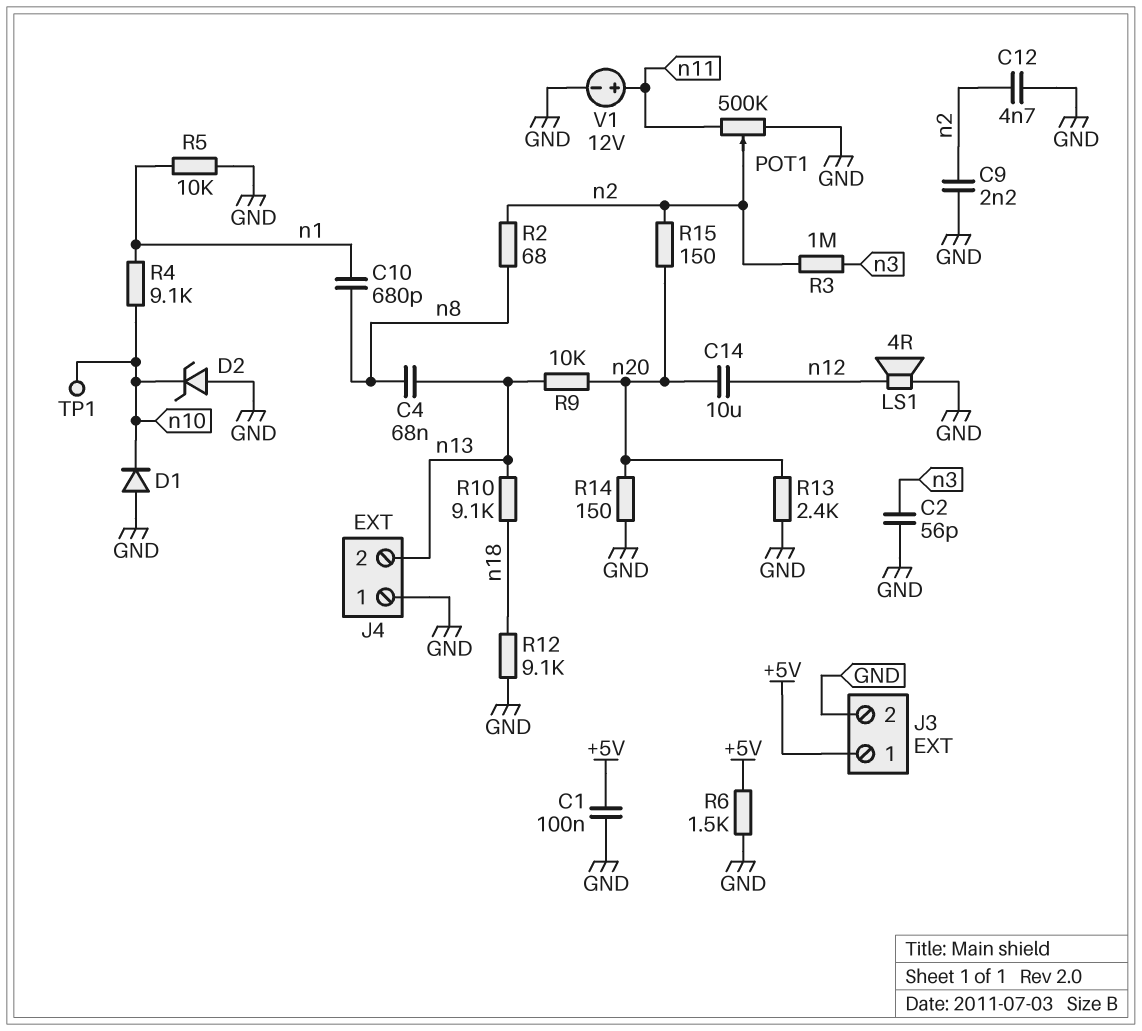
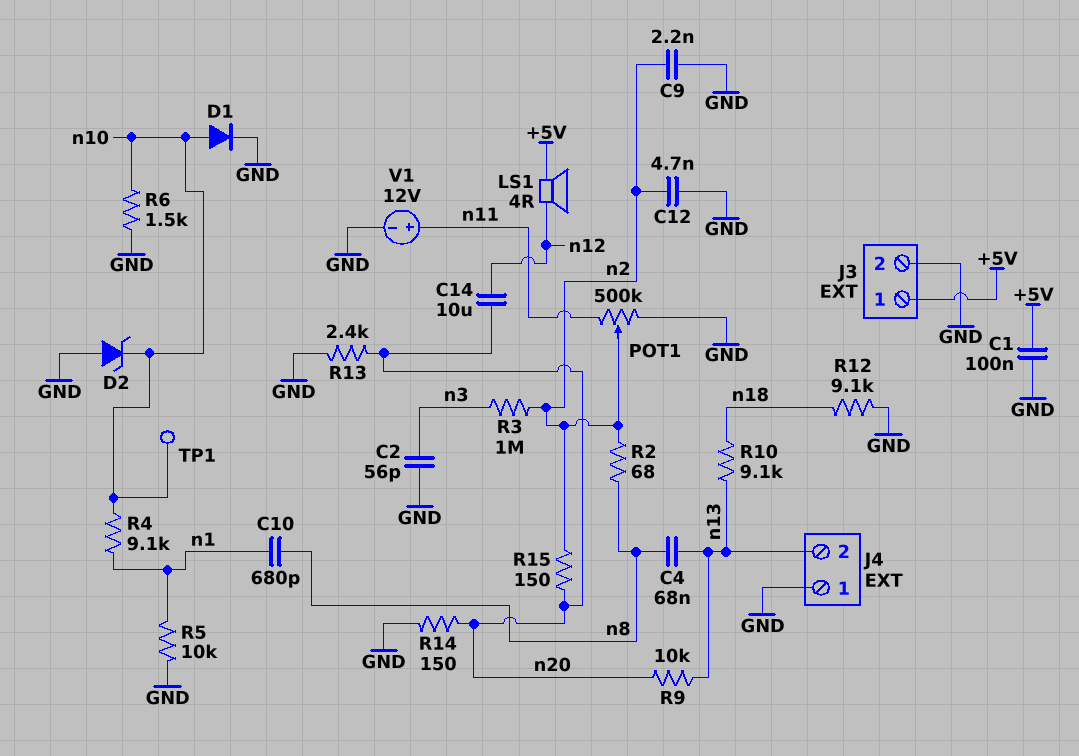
D1: diode (A GND, K n10) -> diode (A n10, K GND)
LS1: speaker 4R (GND, n12) -> speaker 4R (+5V, n12)
R6: 1.5k (+5V, GND) -> 1.5k (GND, n10)

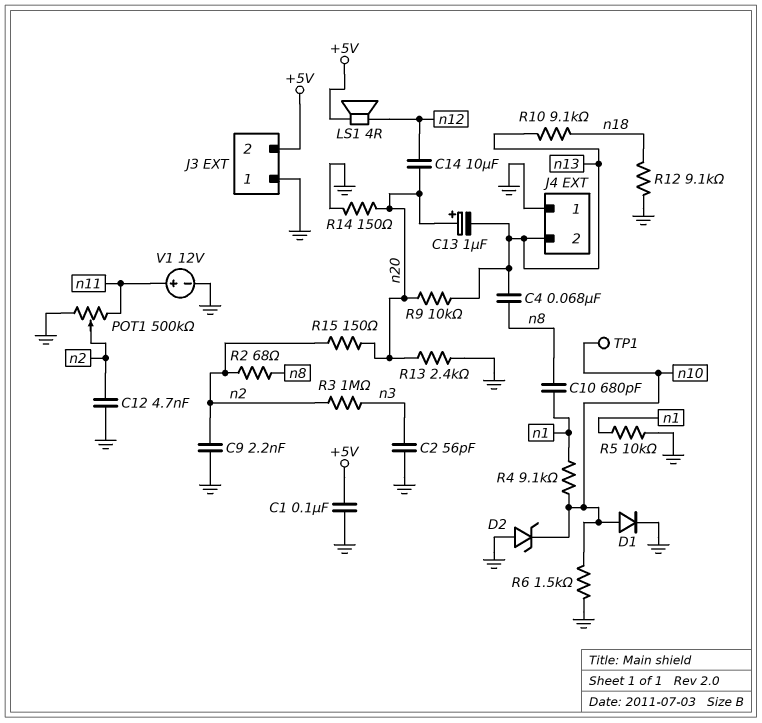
C13: none -> 1uF (plus n20, minus n13)
J3 pin 1: +5V -> GND
J3 pin 2: GND -> +5V

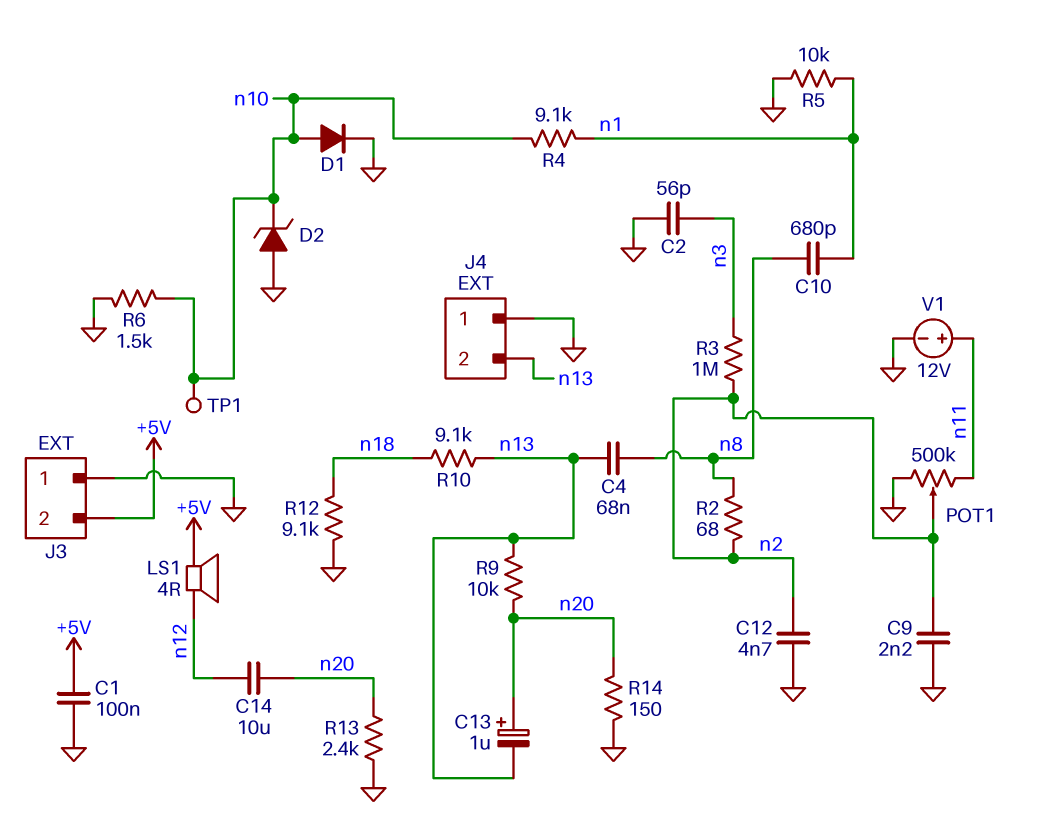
R15: 150 (n2, n20) -> none

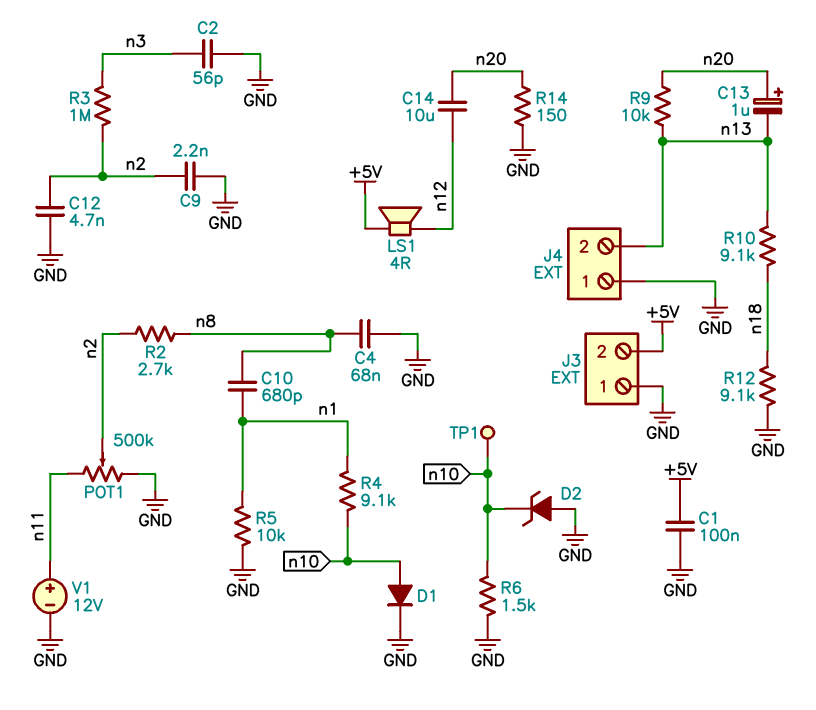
C4: 68nF (n8, n13) -> 68nF (GND, n8)
R2: 68 (n2, n8) -> 2.7k (n2, n8)
R13: 2.4k (GND, n20) -> none

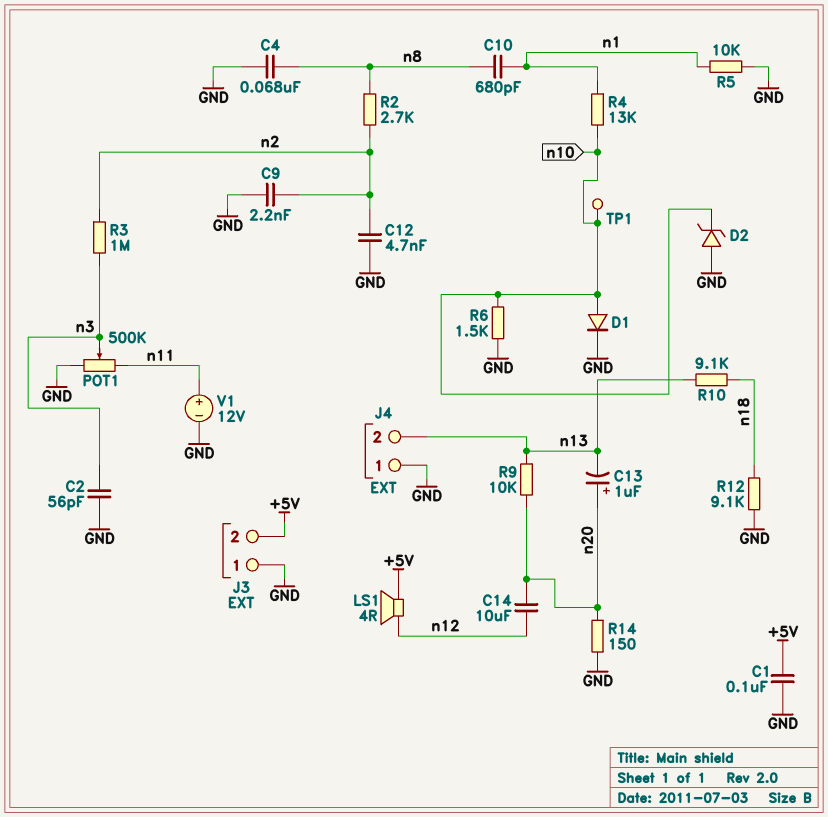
POT1: 500k (GND, n11, wiper n2) -> 500k (GND, n11, wiper n3)
R4: 9.1k (n1, n10) -> 13k (n1, n10)

